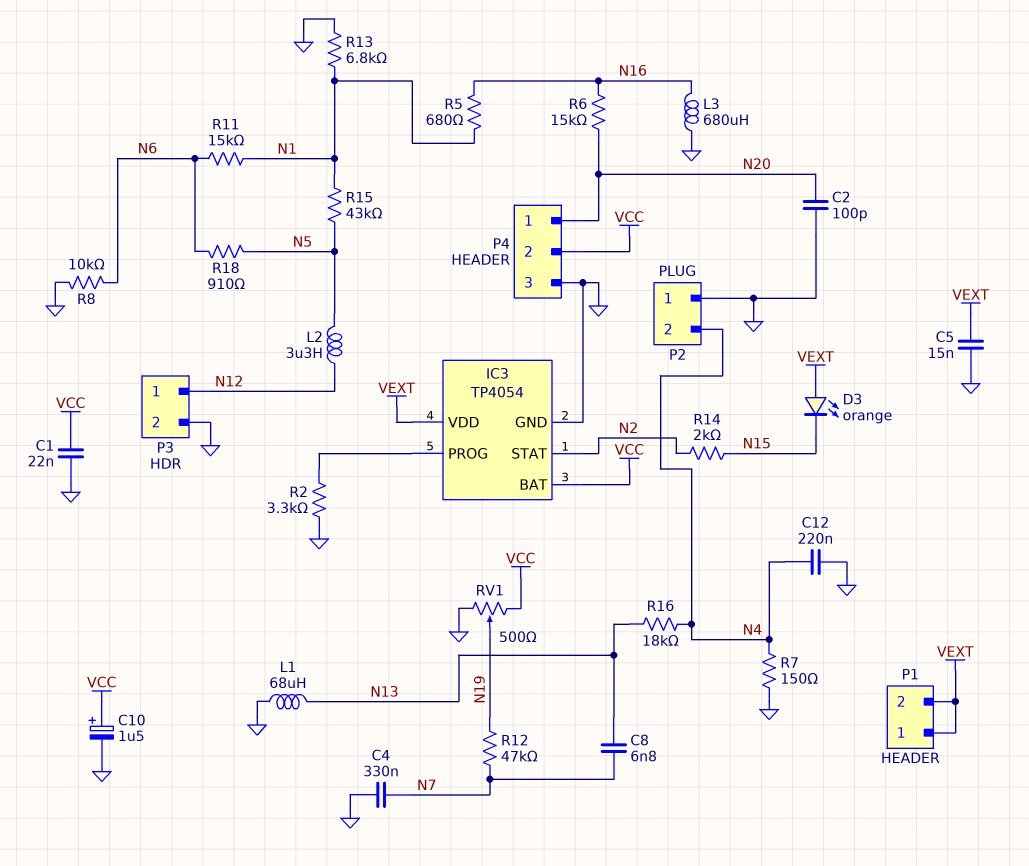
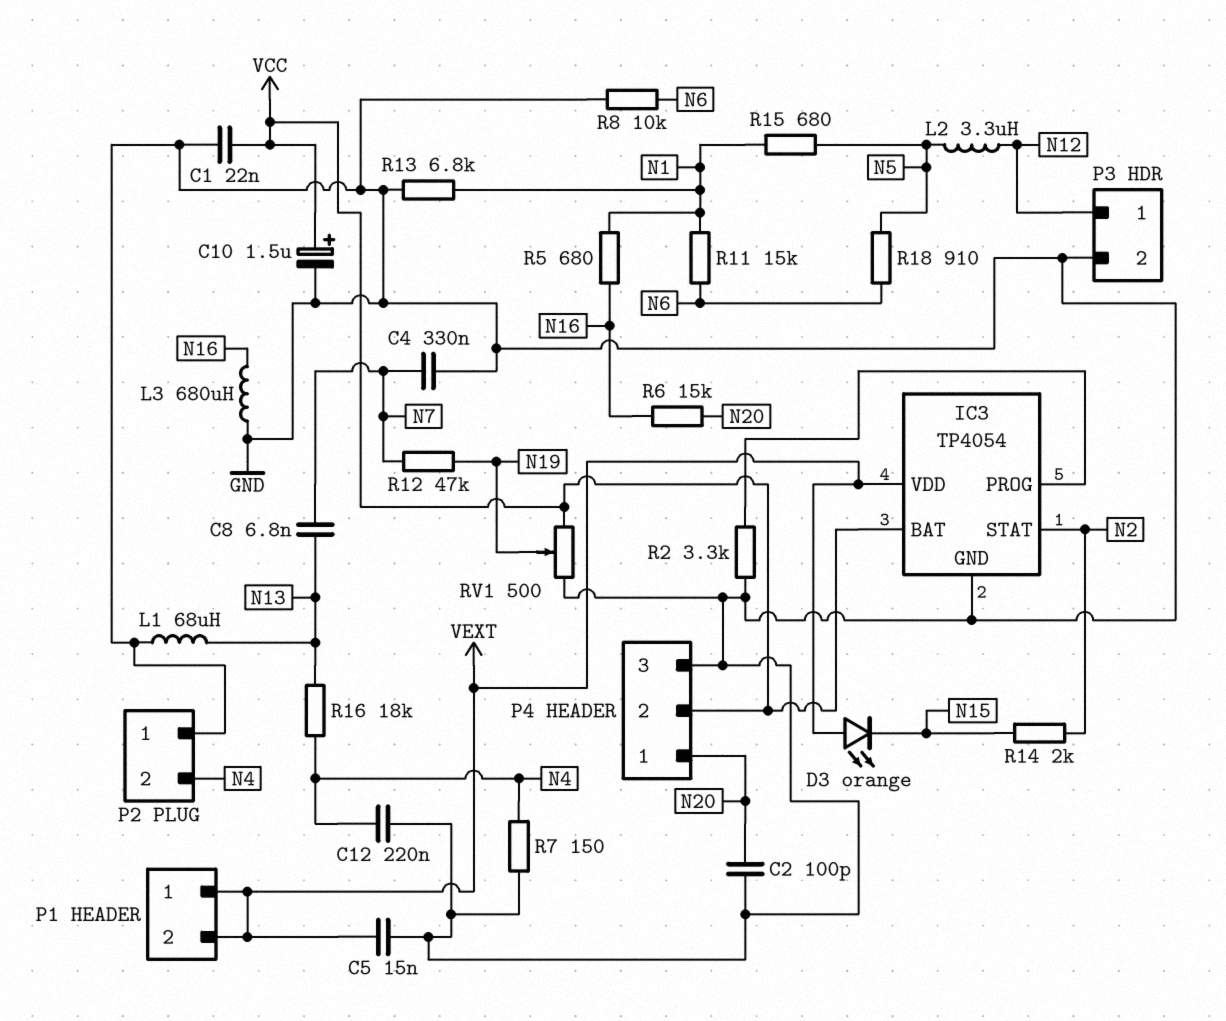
R15: 43k (N1, N5) -> 680 (N1, N5)

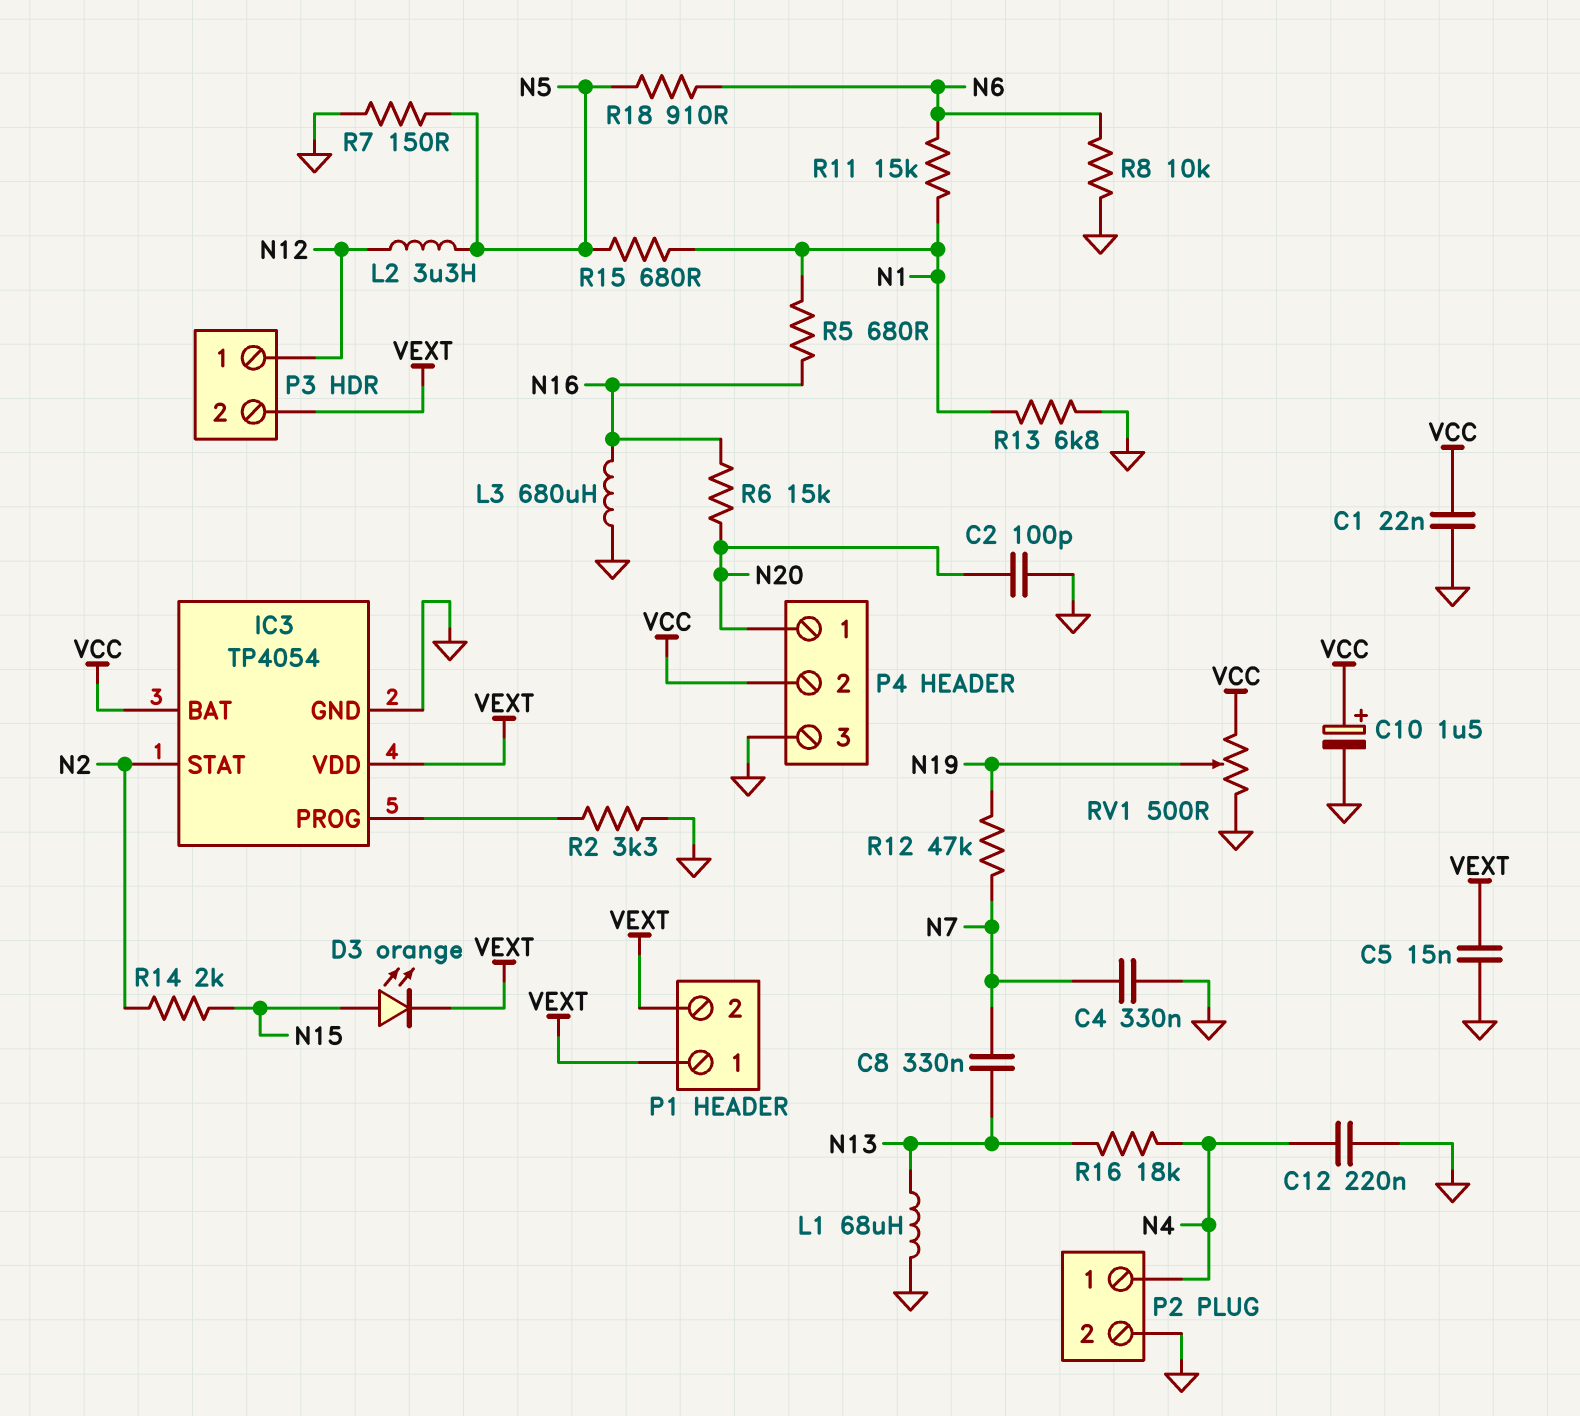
C8: 6.8nF (N7, N13) -> 330nF (N7, N13)
D3: LED orange (A VEXT, K N15) -> LED orange (A N15, K VEXT)
P2 pin 1: GND -> N4
P2 pin 2: N4 -> GND
P3 pin 2: GND -> VEXT
R7: 150 (GND, N4) -> 150 (GND, N5)

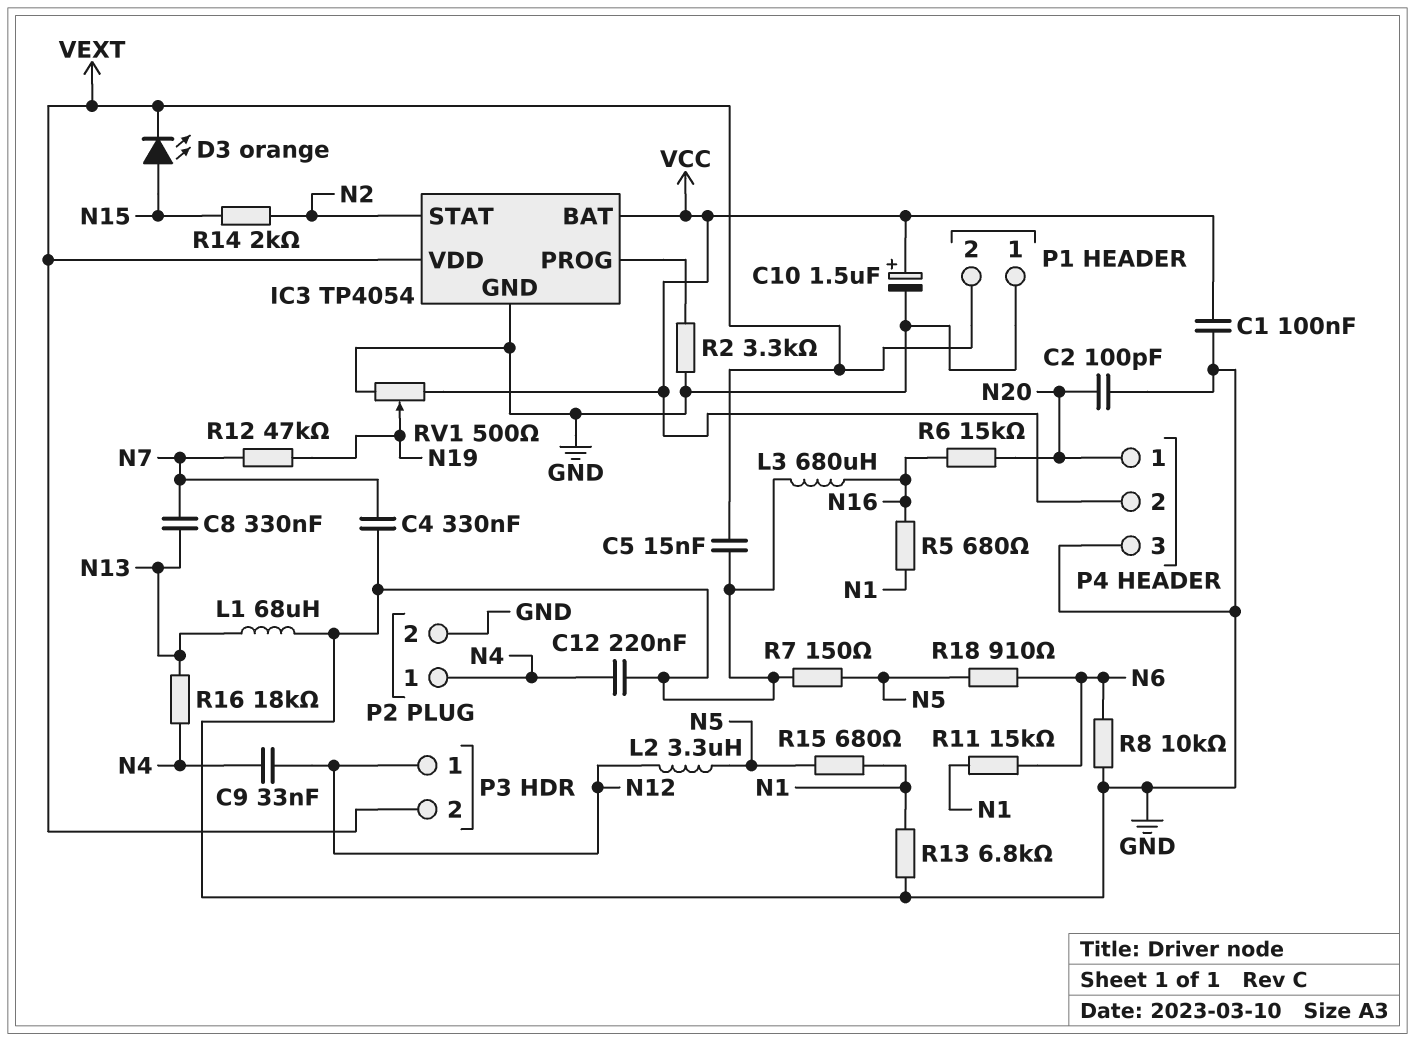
C1: 22nF (GND, VCC) -> 100nF (GND, VCC)
C9: none -> 33nF (N4, N12)
P1 pin 1: VEXT -> GND

